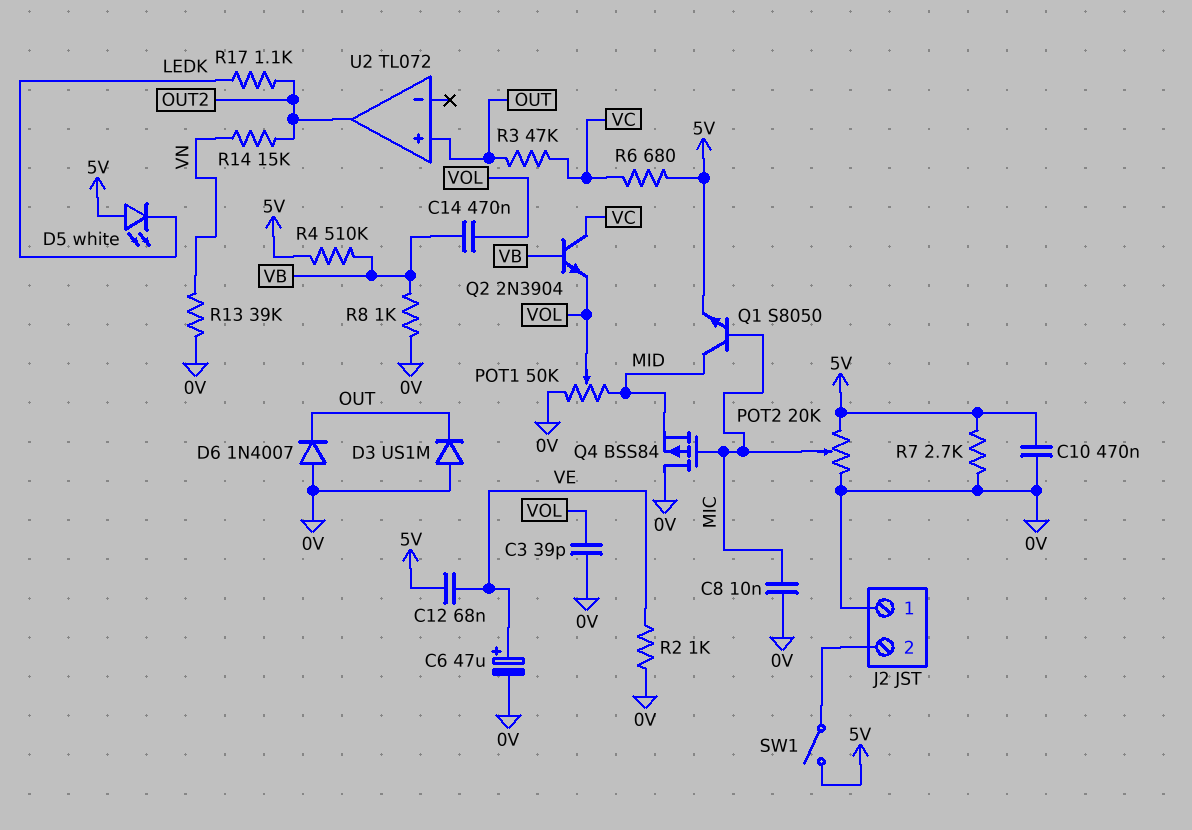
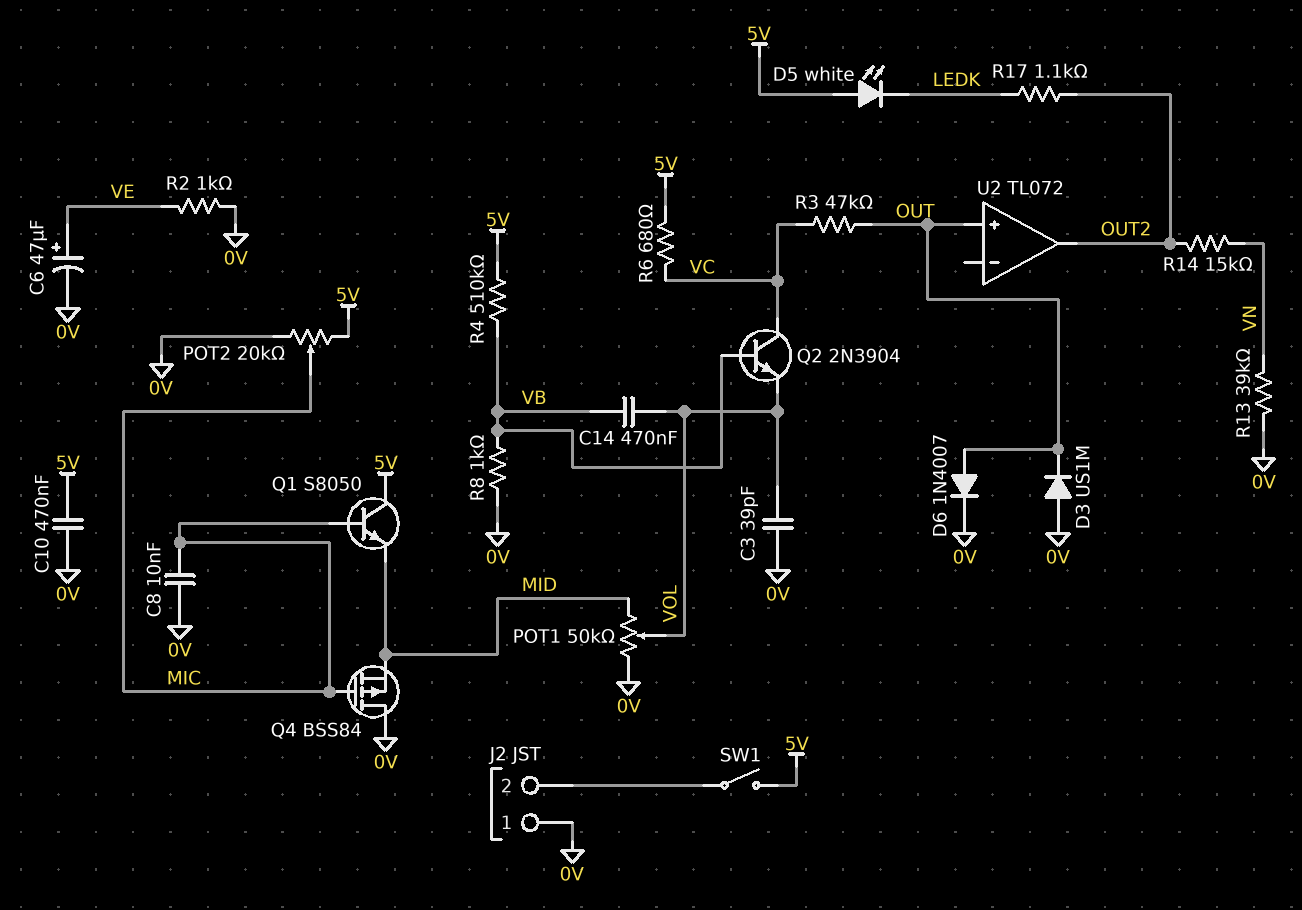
C12: 68nF (5V, VE) -> none
D6: diode 1N4007 (A 0V, K OUT) -> diode 1N4007 (A OUT, K 0V)
Q1: NPN S8050 (B MIC, C MID, E 5V) -> NPN S8050 (B MIC, C 5V, E MID)
R7: 2.7k (0V, 5V) -> none

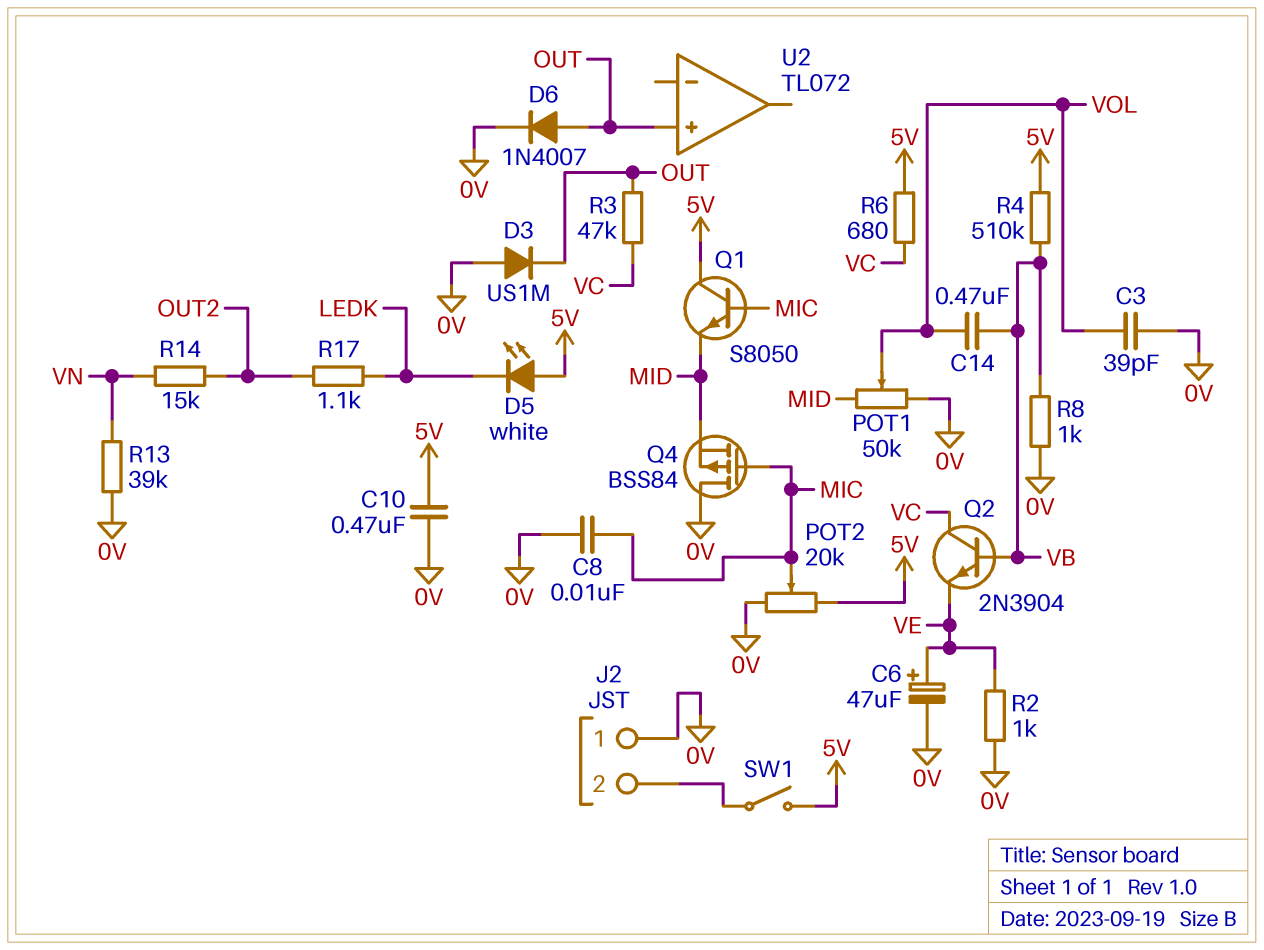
Q2: NPN 2N3904 (B VB, C VC, E VOL) -> NPN 2N3904 (B VB, C VC, E VE)
U2 pin out: OUT2 -> none

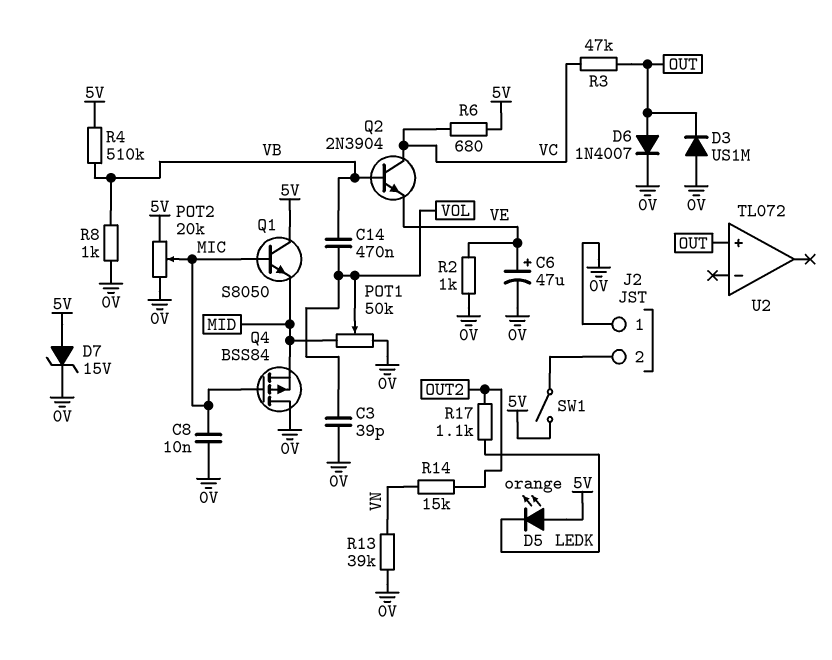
C10: 470nF (0V, 5V) -> none
D5: LED white (A 5V, K LEDK) -> LED orange (A 5V, K LEDK)
D7: none -> zener 15V (A 5V, K 0V)

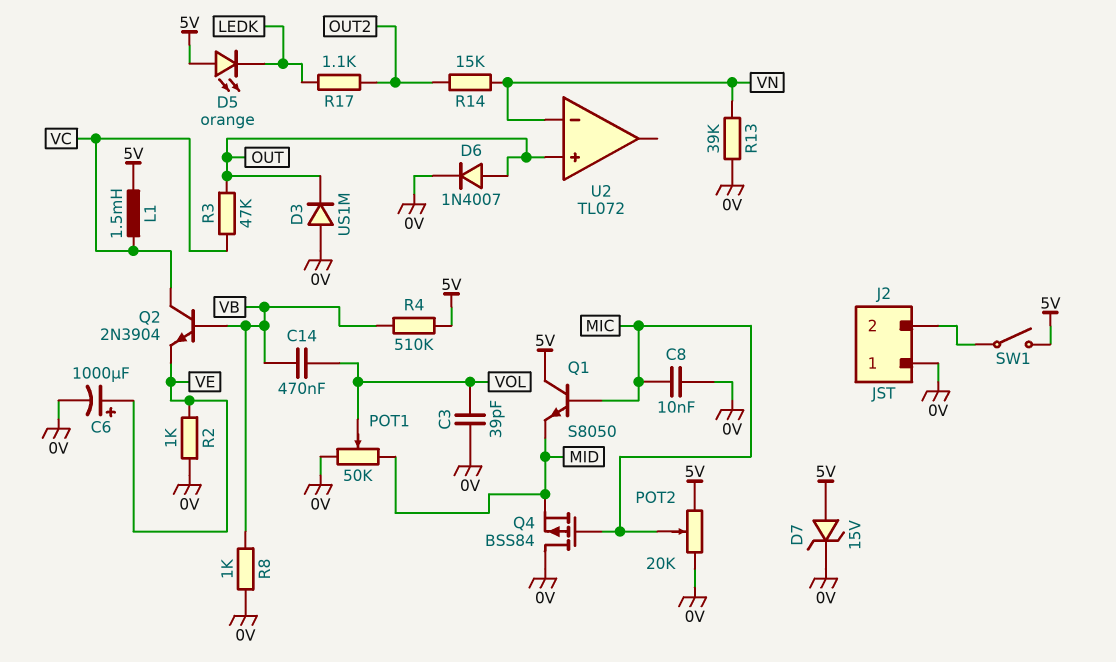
C6: 47uF (plus VE, minus 0V) -> 1000uF (plus VE, minus 0V)
L1: none -> 1.5mH (5V, VC)
R6: 680 (5V, VC) -> none
U2 pin in-: none -> VN

